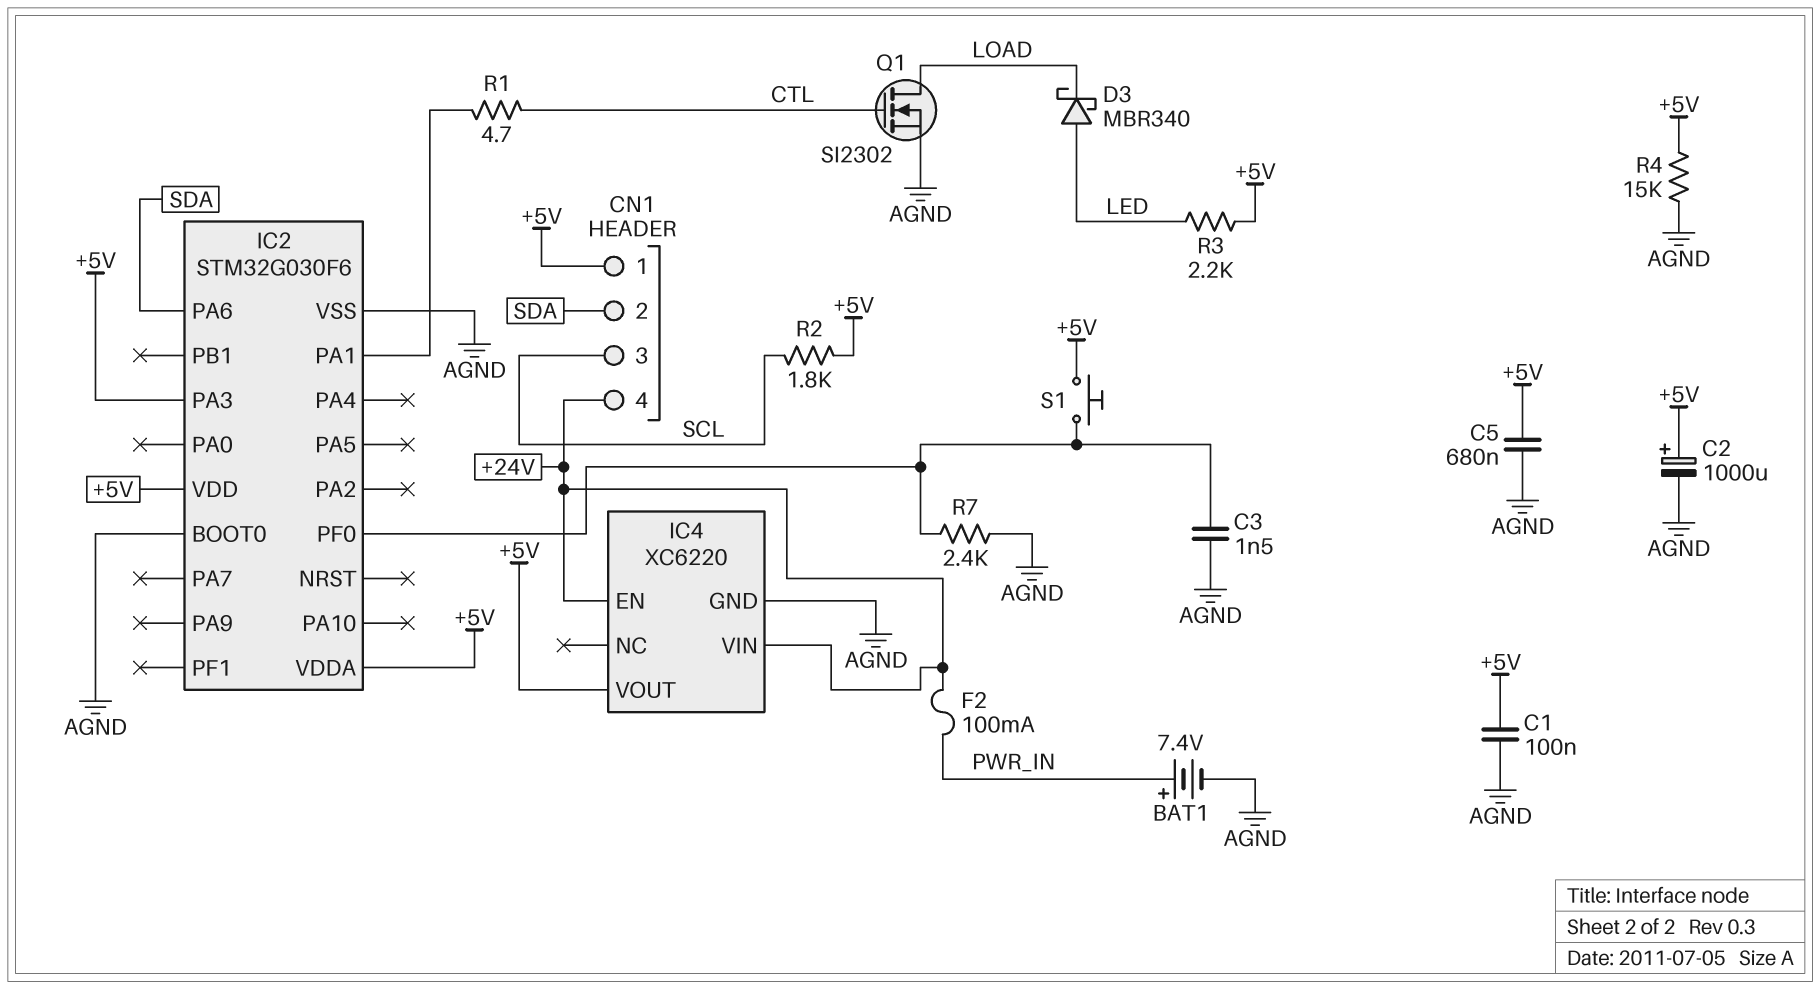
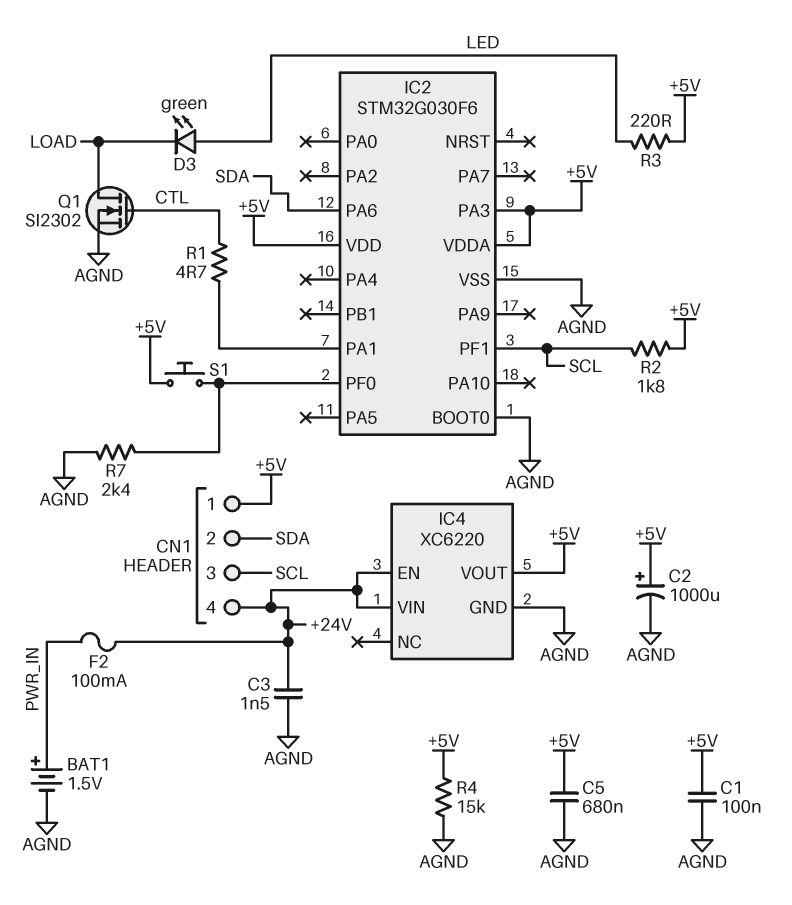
BAT1: 7.4V (plus PWR_IN, minus AGND) -> 1.5V (plus PWR_IN, minus AGND)
C3: 1.5nF (AGND, IC2/PF0) -> 1.5nF (+24V, AGND)
D3: schottky MBR340 (A LED, K LOAD) -> LED green (A LED, K LOAD)
IC2 pin PF1: none -> SCL
R3: 2.2k (+5V, LED) -> 220 (+5V, LED)

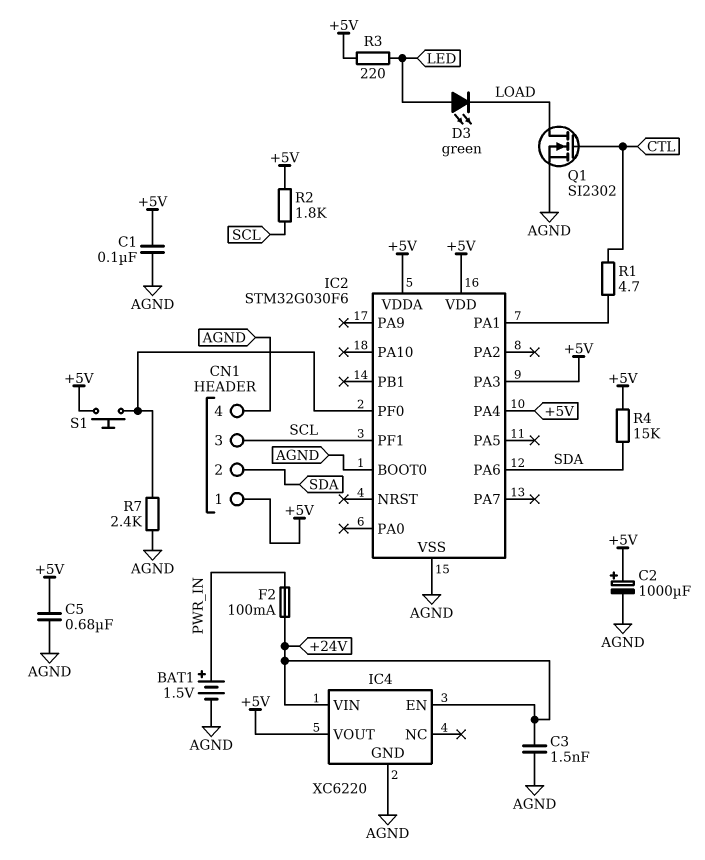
CN1 pin 4: +24V -> AGND
IC2 pin PA4: none -> +5V
R4: 15k (+5V, AGND) -> 15k (+5V, SDA)

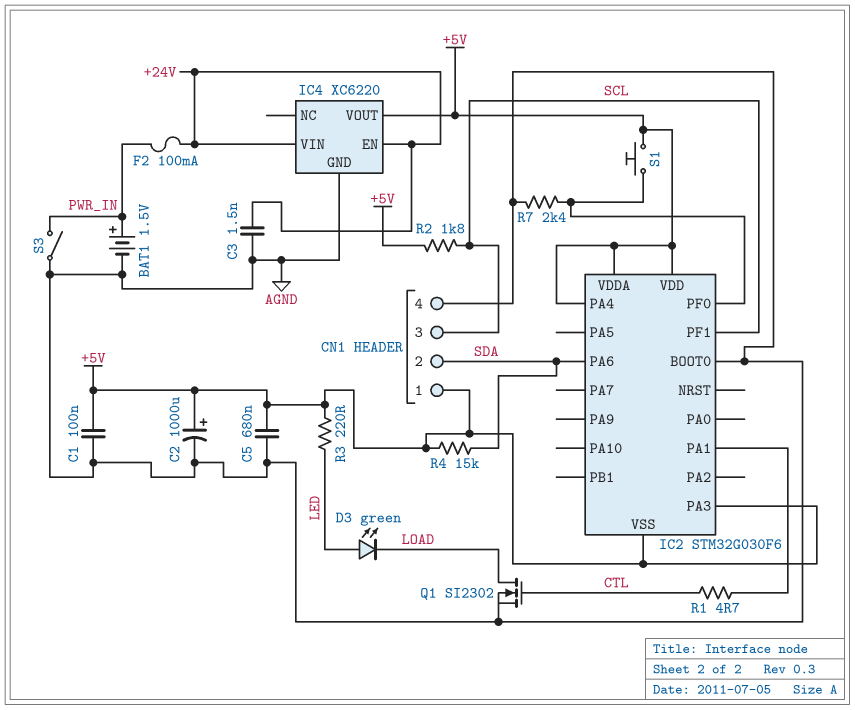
IC2 pin VSS: AGND -> +5V
S3: none -> switch (AGND, PWR_IN)

